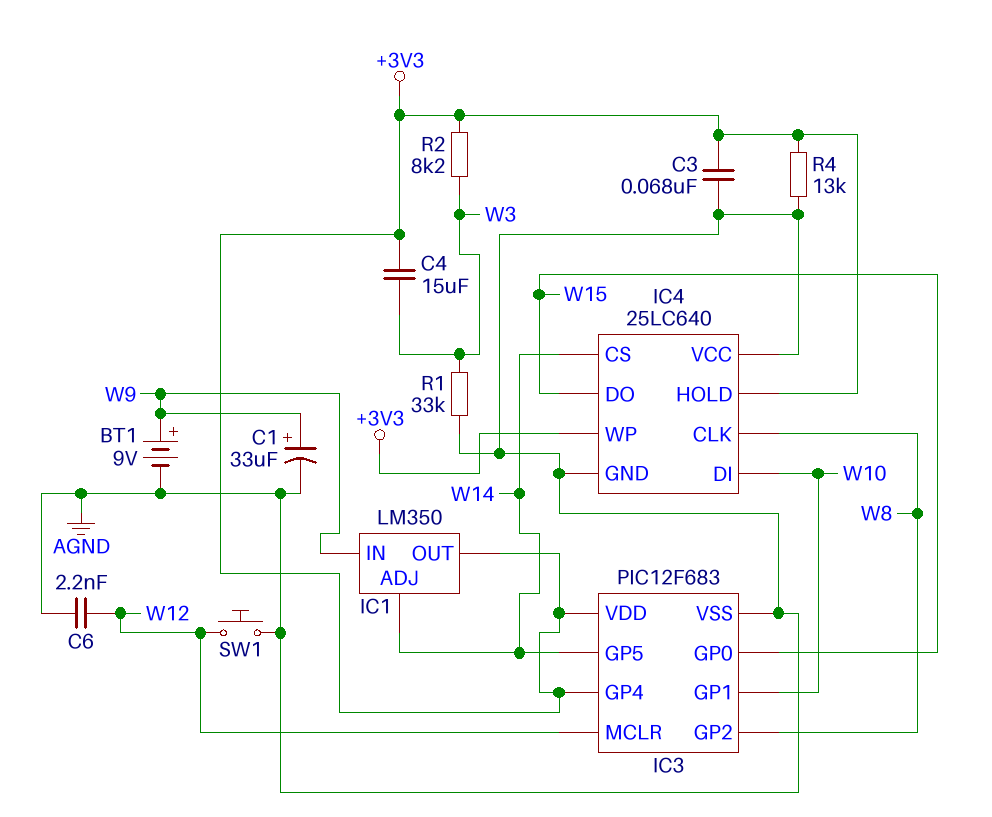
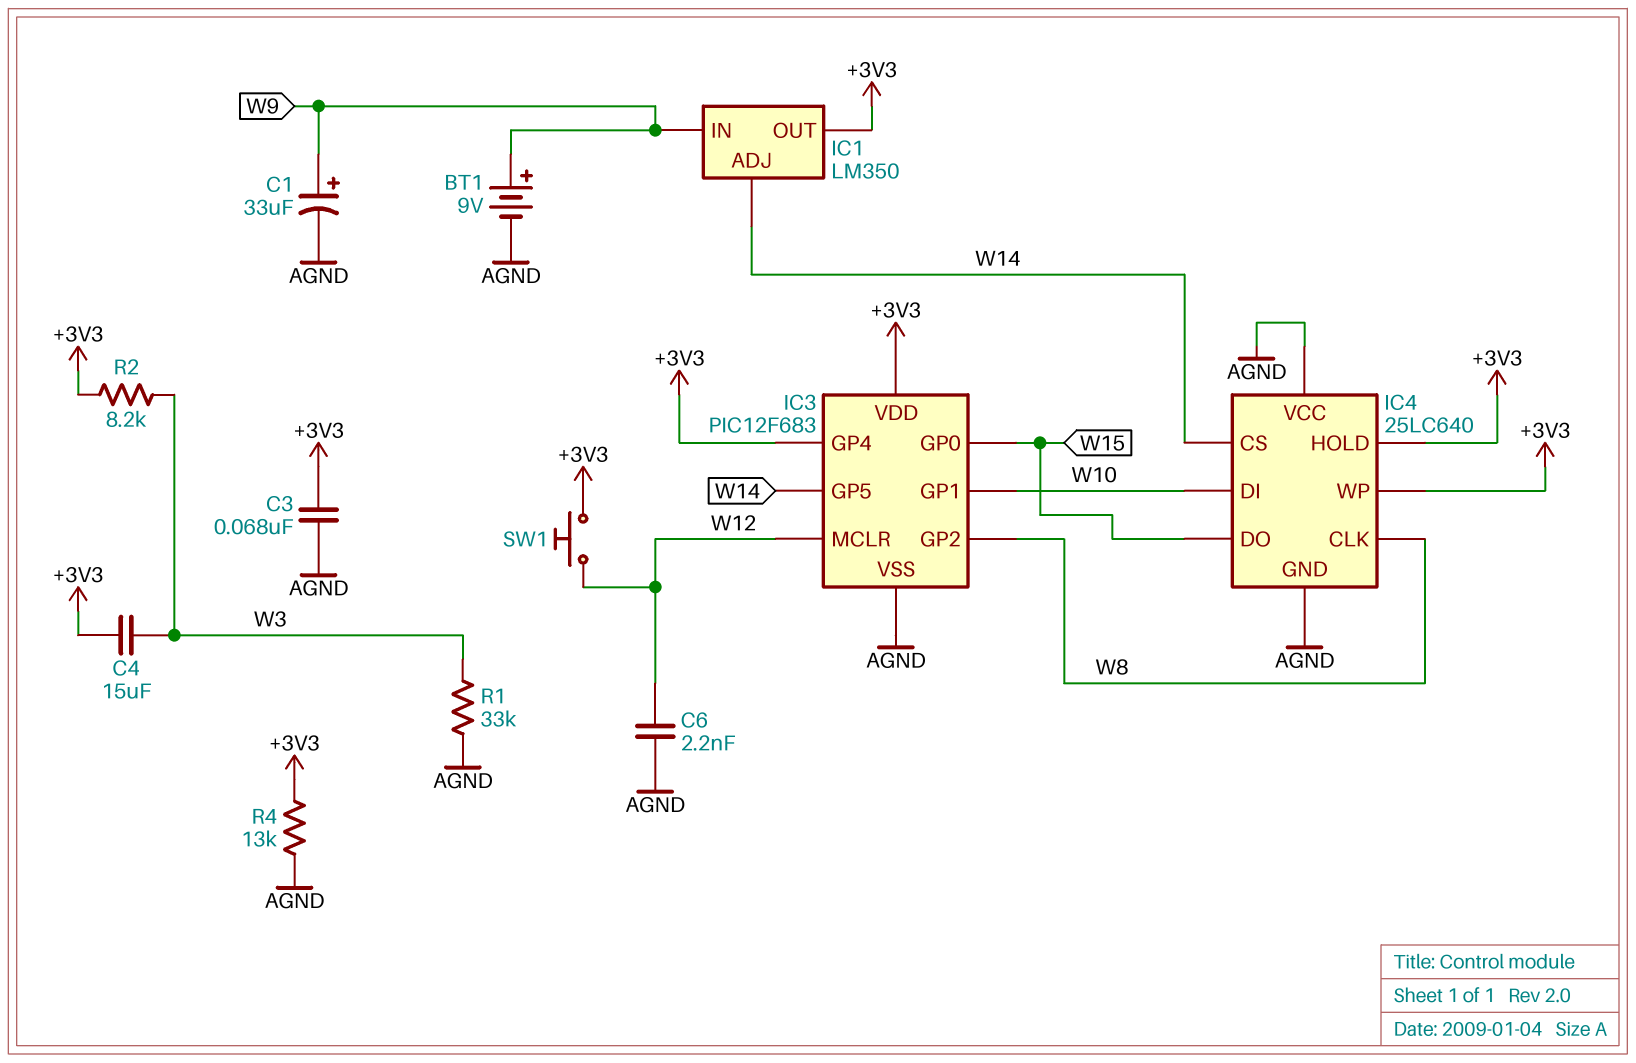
SW1: button (AGND, W12) -> button (+3V3, W12)

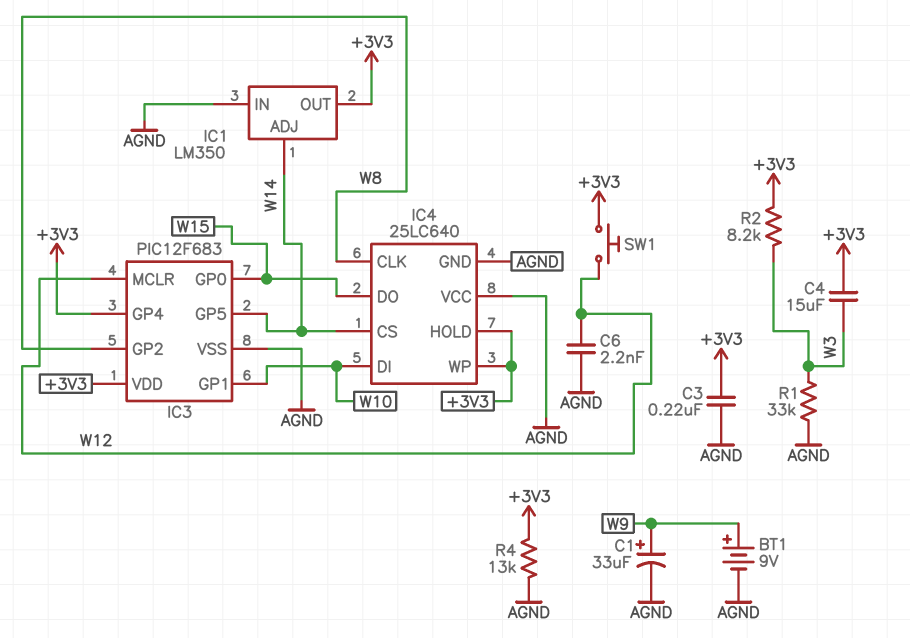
C3: 68nF (+3V3, AGND) -> 220nF (+3V3, AGND)
IC1 pin IN: W9 -> AGND

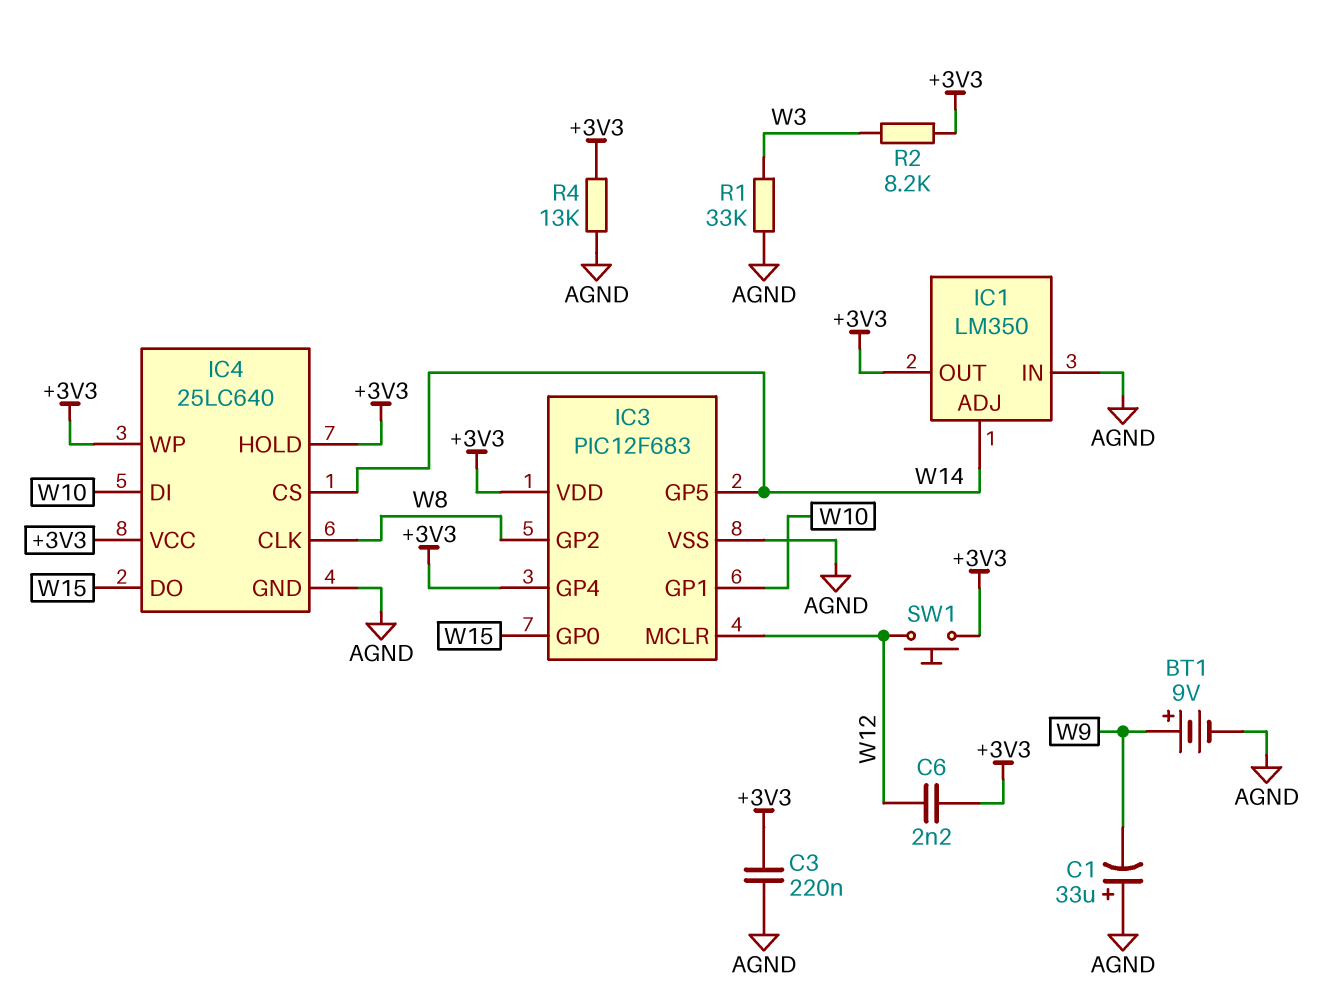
C1: 33uF (plus W9, minus AGND) -> 33uF (plus AGND, minus W9)
C4: 15uF (+3V3, W3) -> none
C6: 2.2nF (AGND, W12) -> 2.2nF (+3V3, W12)
IC4 pin VCC: AGND -> +3V3

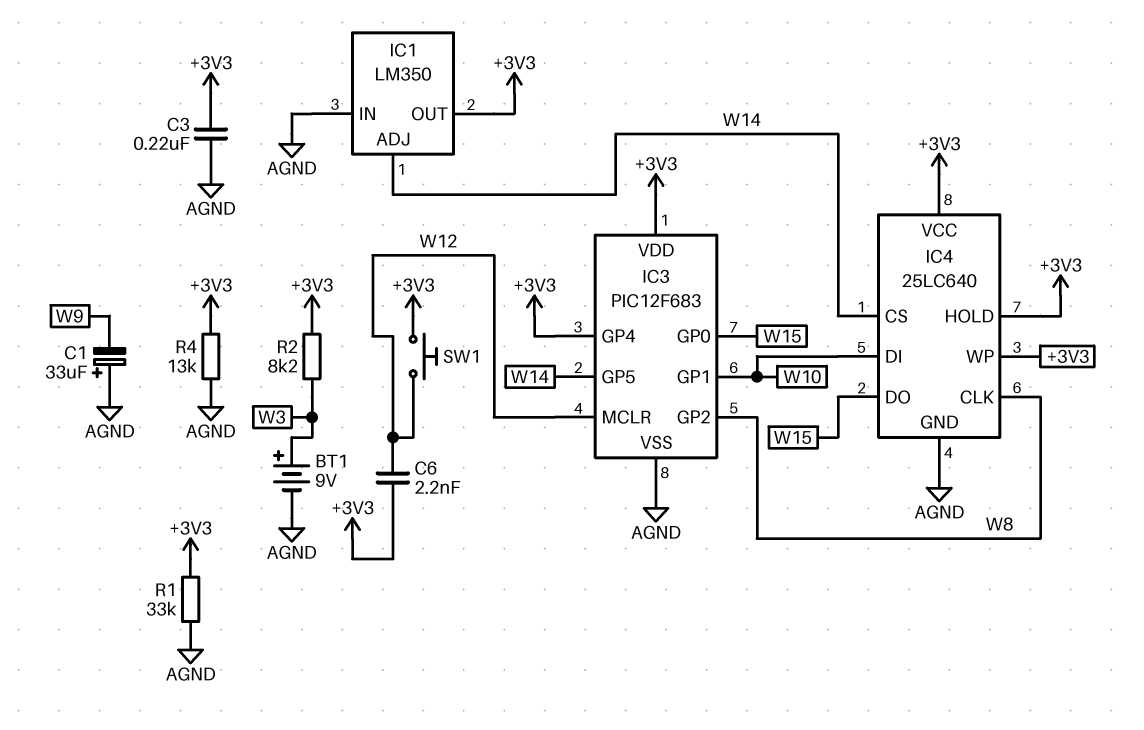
BT1: 9V (plus W9, minus AGND) -> 9V (plus W3, minus AGND)
R1: 33k (AGND, W3) -> 33k (+3V3, AGND)

